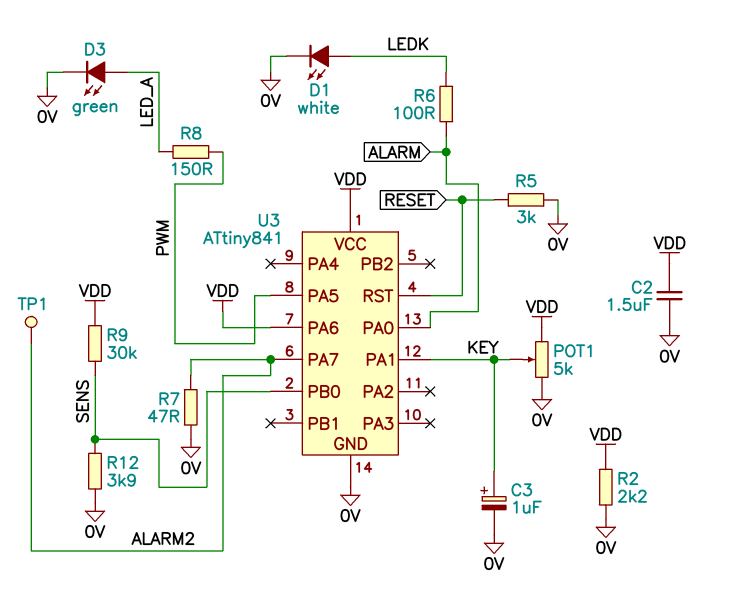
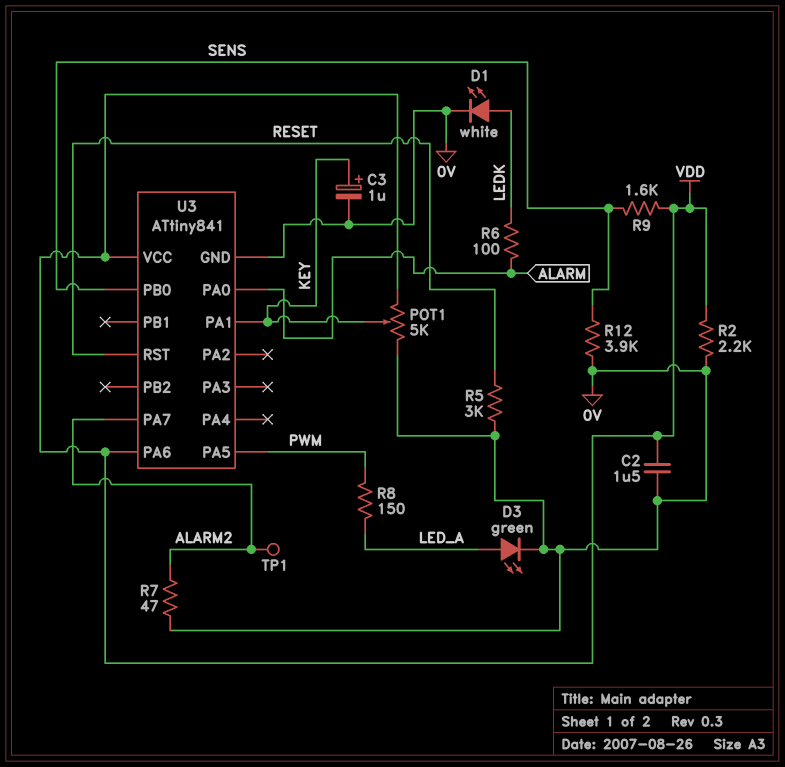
R9: 30k (SENS, VDD) -> 1.6k (SENS, VDD)

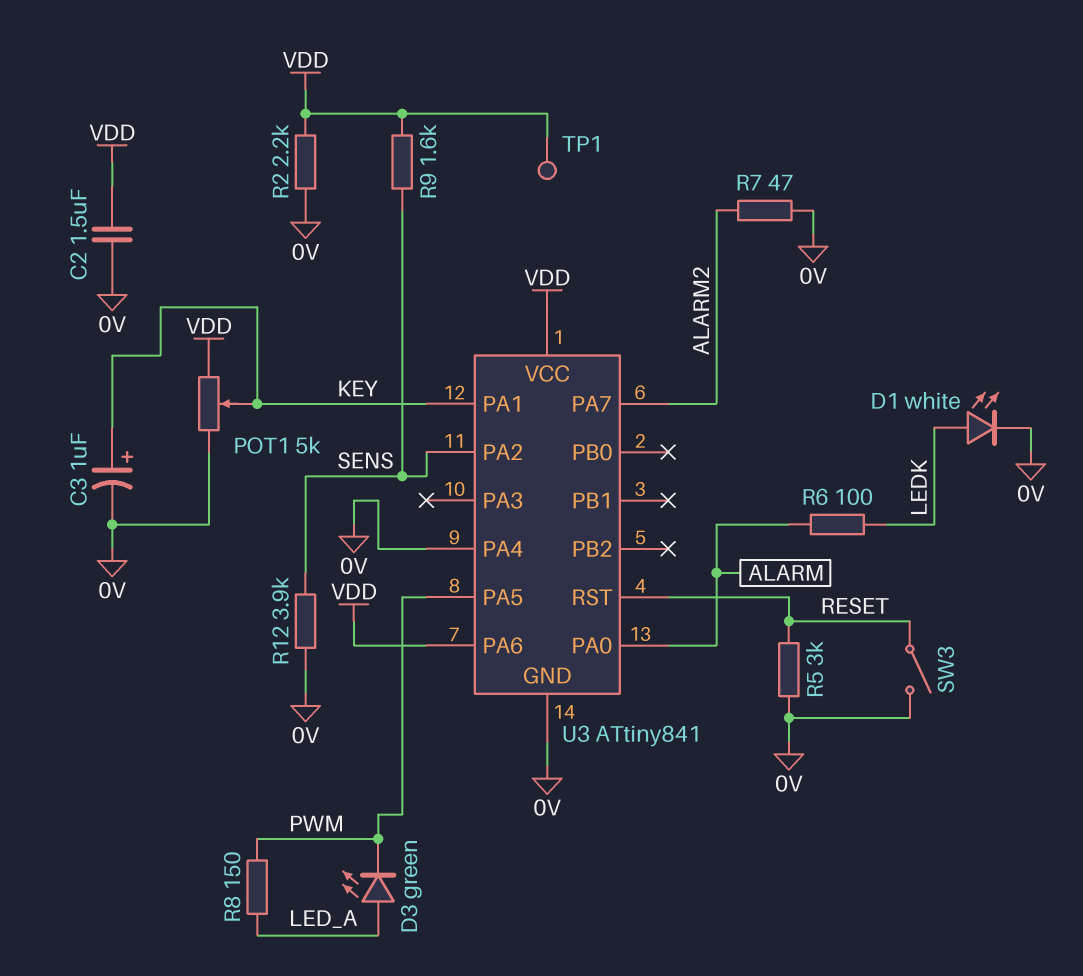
D3: LED green (A LED_A, K 0V) -> LED green (A LED_A, K PWM)
SW3: none -> switch (0V, RESET)
TP1: test point (ALARM2) -> test point (VDD)
U3 pin PA2: none -> SENS
U3 pin PA4: none -> 0V
U3 pin PB0: SENS -> none

